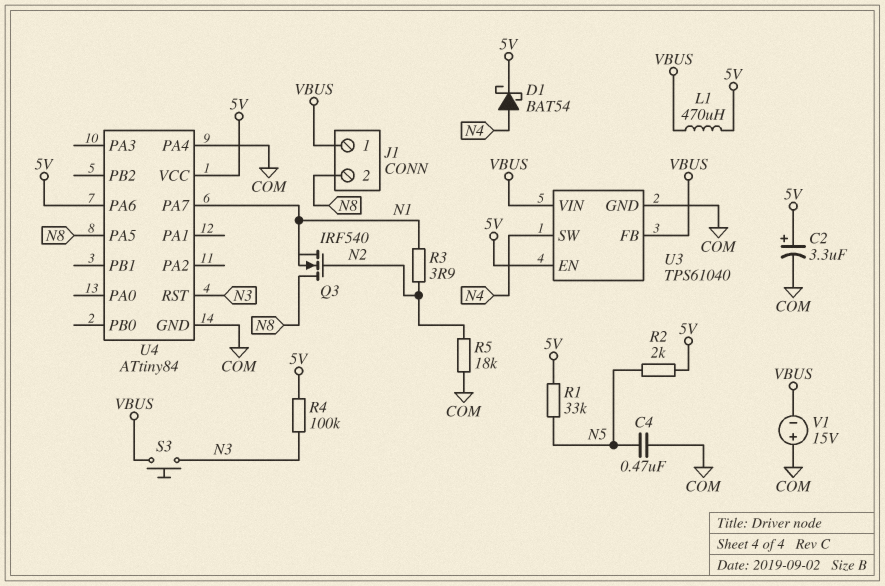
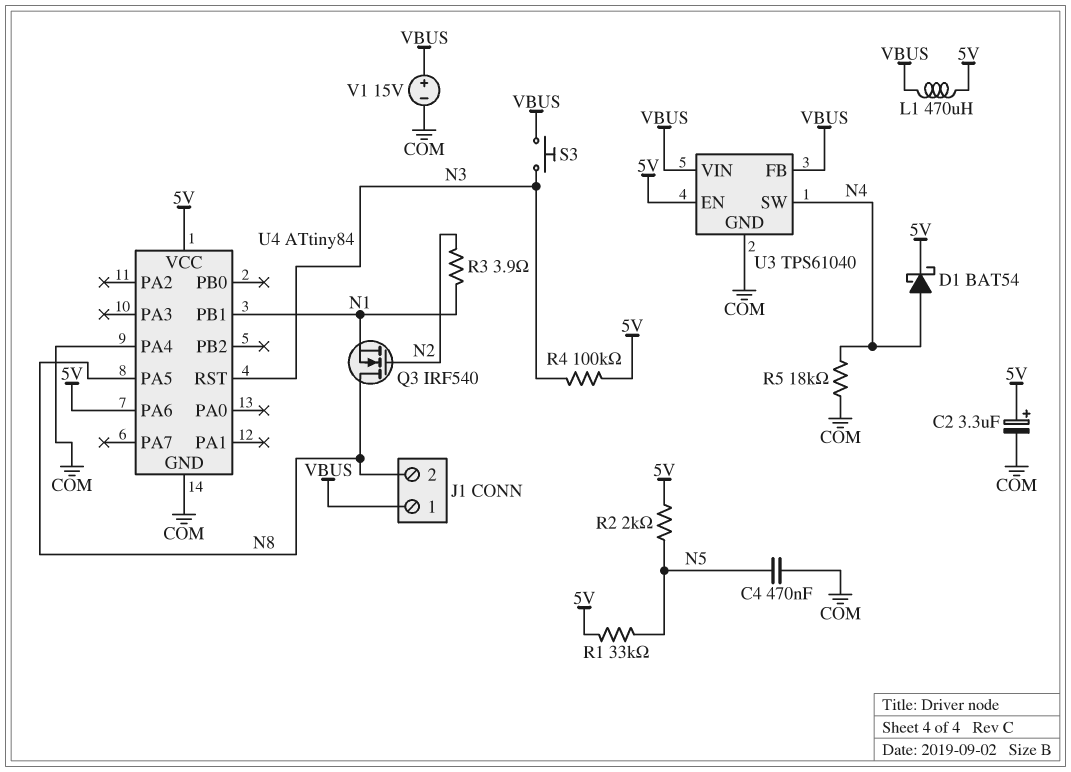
R5: 18k (COM, N2) -> 18k (COM, N4)
U4 pin PA7: N1 -> none
U4 pin PB1: none -> N1
V1: 15V (plus COM, minus VBUS) -> 15V (plus VBUS, minus COM)

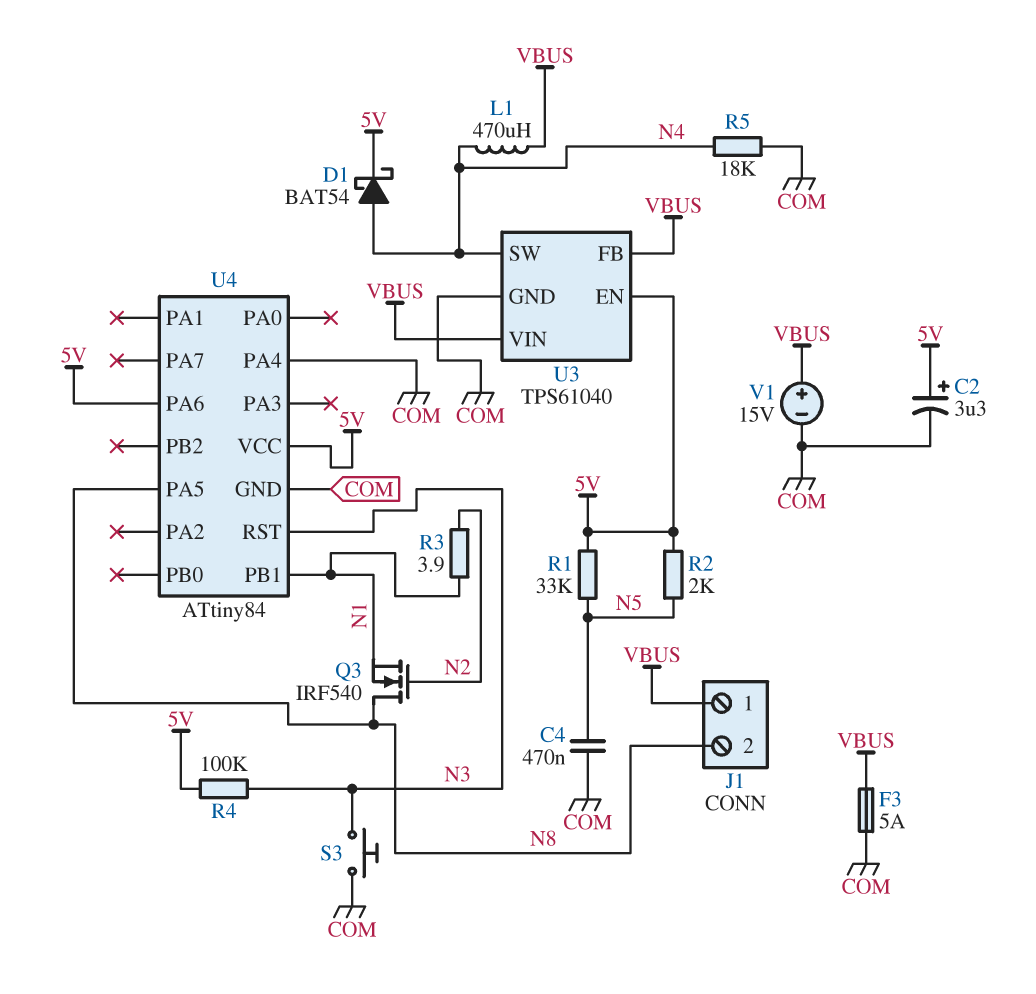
F3: none -> 5A (COM, VBUS)
L1: 470uH (5V, VBUS) -> 470uH (N4, VBUS)
S3: button (N3, VBUS) -> button (COM, N3)

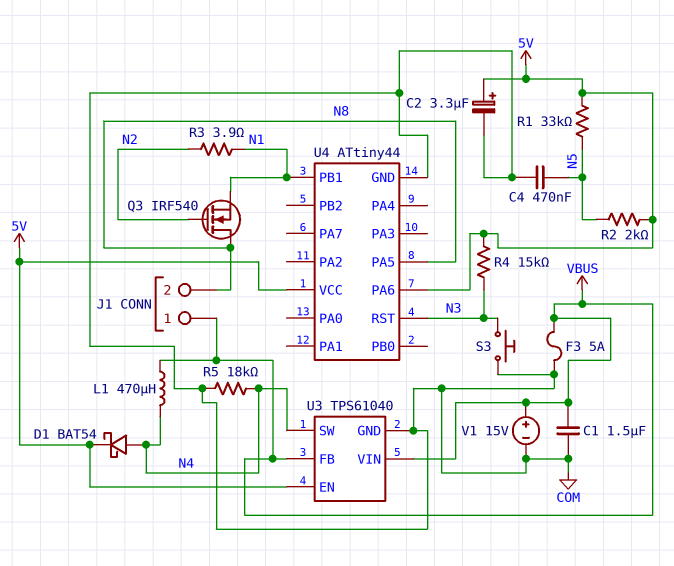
C1: none -> 1.5uF (COM, VBUS)
R4: 100k (5V, N3) -> 15k (5V, N3)
U4: ATtiny84 -> ATtiny44
U4 pin PA4: COM -> none

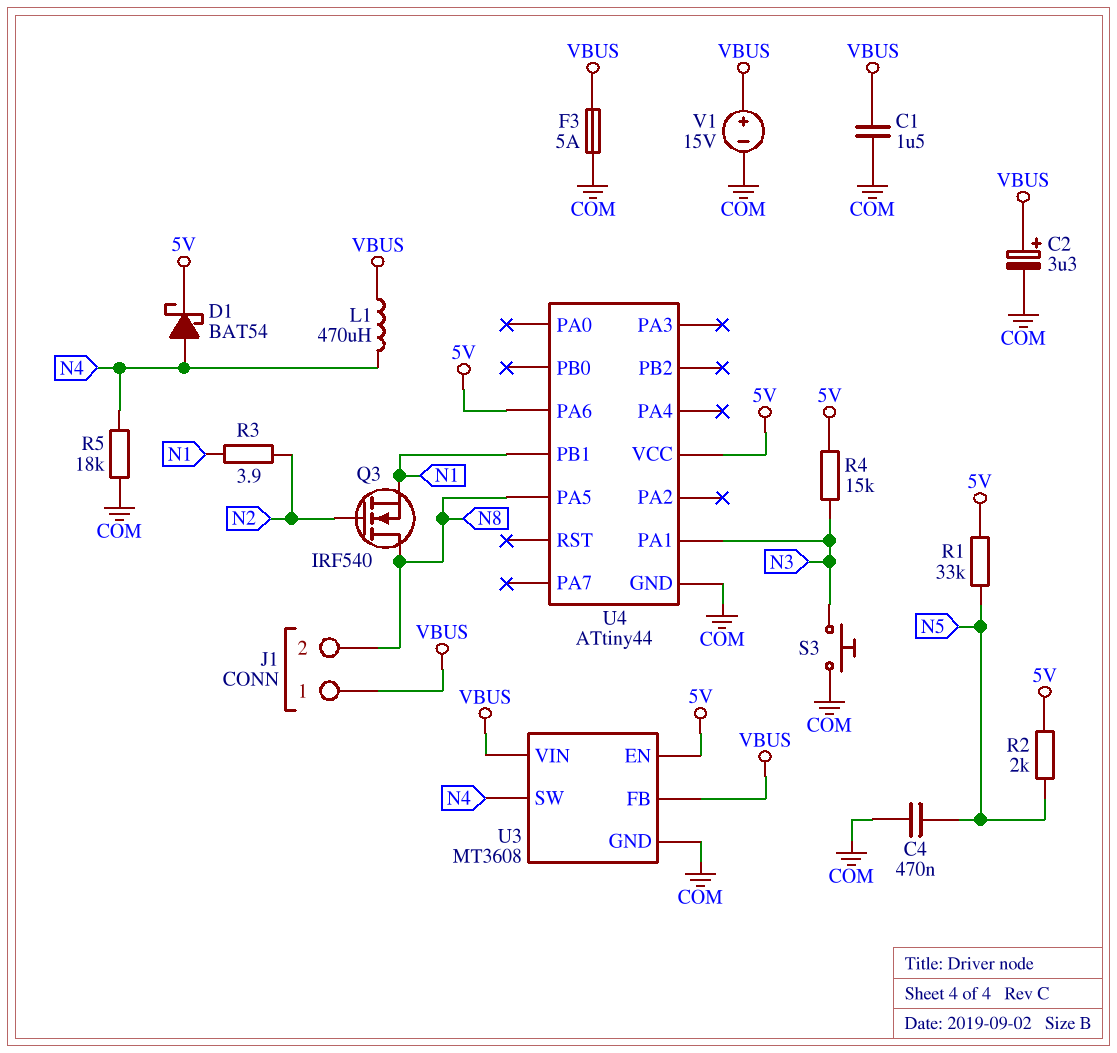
C2: 3.3uF (plus 5V, minus COM) -> 3.3uF (plus VBUS, minus COM)
U3: TPS61040 -> MT3608
U4 pin PA1: none -> N3
U4 pin RST: N3 -> none

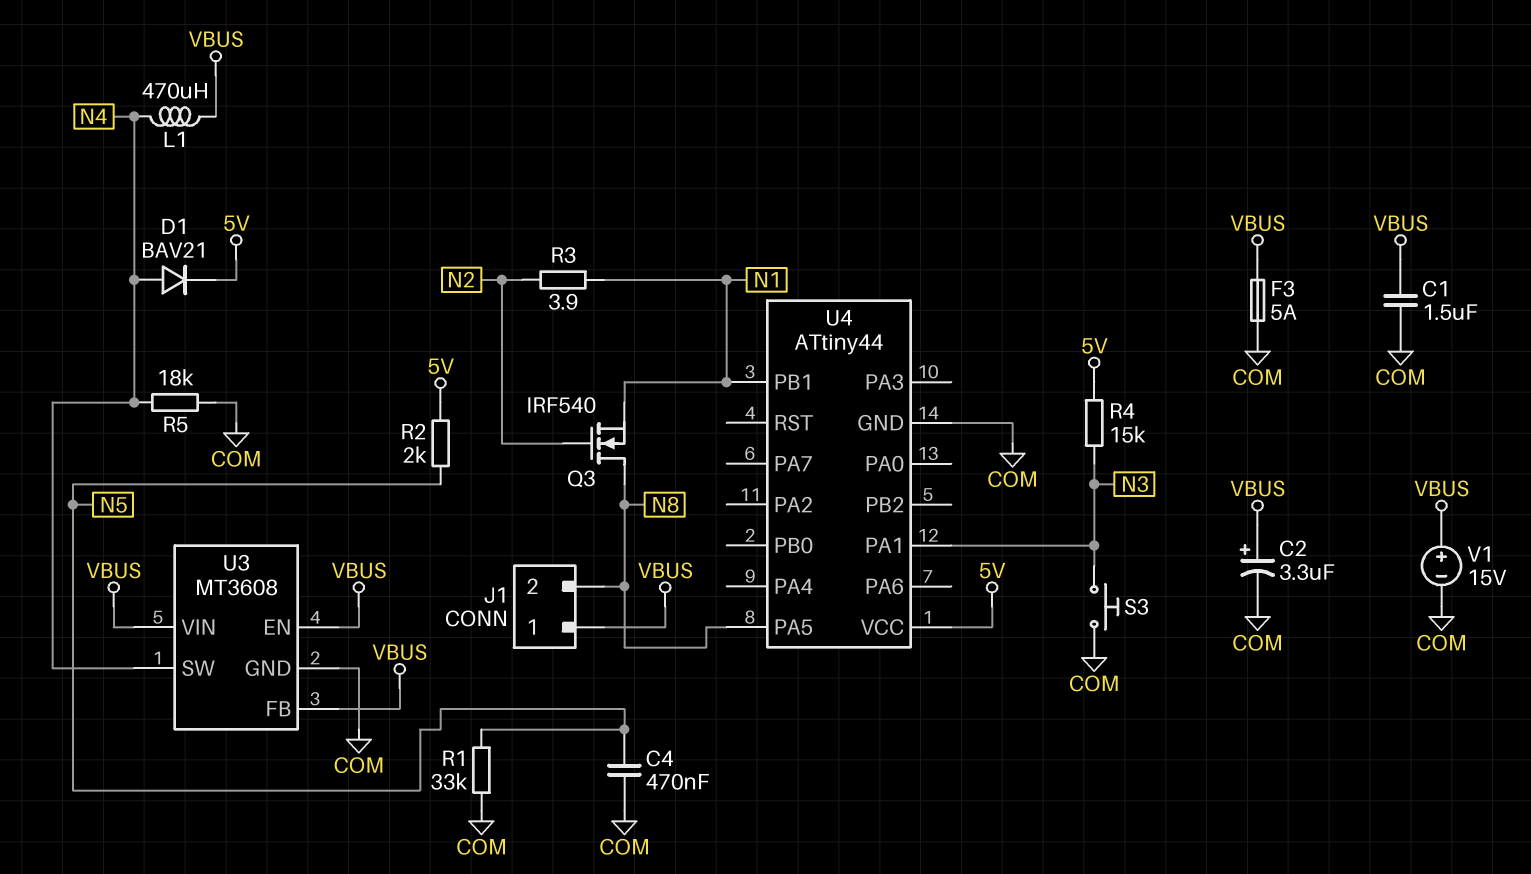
D1: schottky BAT54 (A N4, K 5V) -> diode BAV21 (A N4, K 5V)
R1: 33k (5V, N5) -> 33k (COM, N5)
U3 pin EN: 5V -> VBUS
U4 pin PA6: 5V -> none

